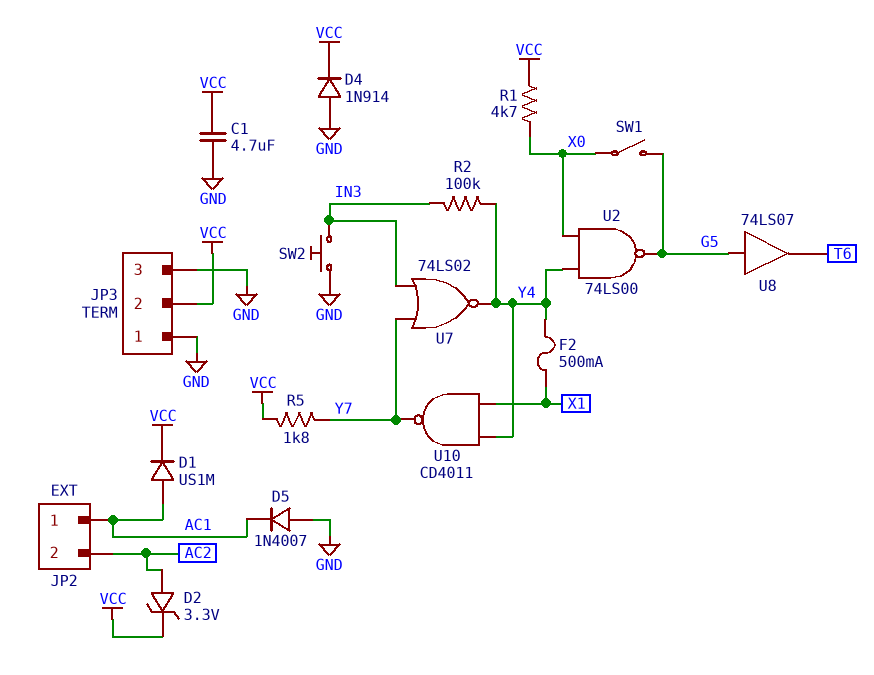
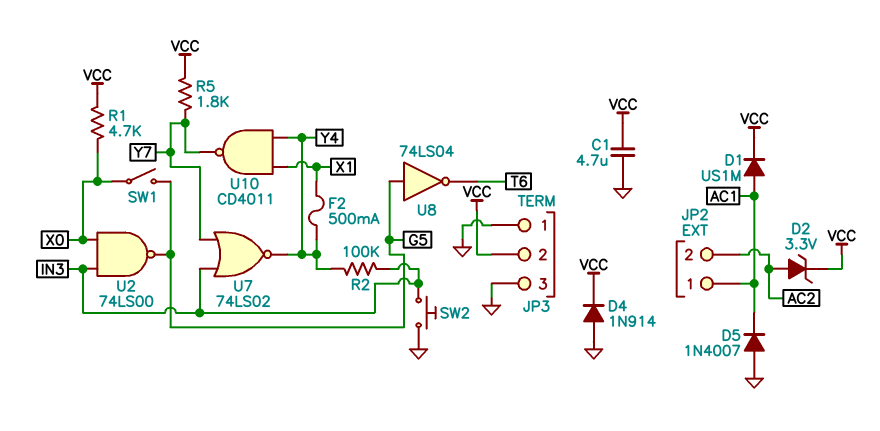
U2: NAND 74LS00 (in X0, in Y4, out G5) -> NAND 74LS00 (in IN3, in X0, out G5)
U8: buffer 74LS07 (in G5, out T6) -> NOT 74LS04 (in G5, out T6)

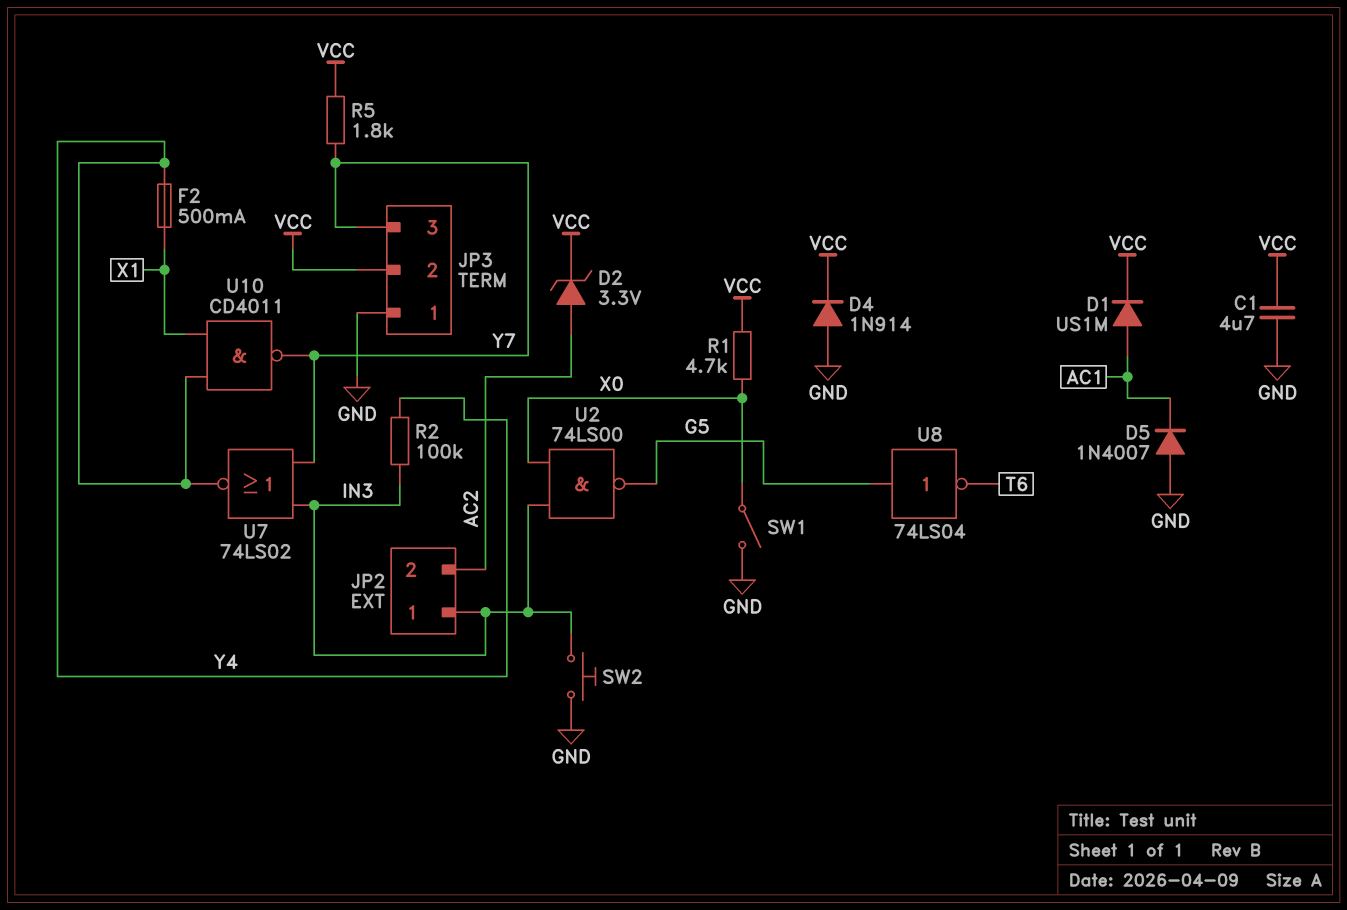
JP2 pin 1: AC1 -> IN3
JP3 pin 3: GND -> Y7
SW1: switch (G5, X0) -> switch (GND, X0)

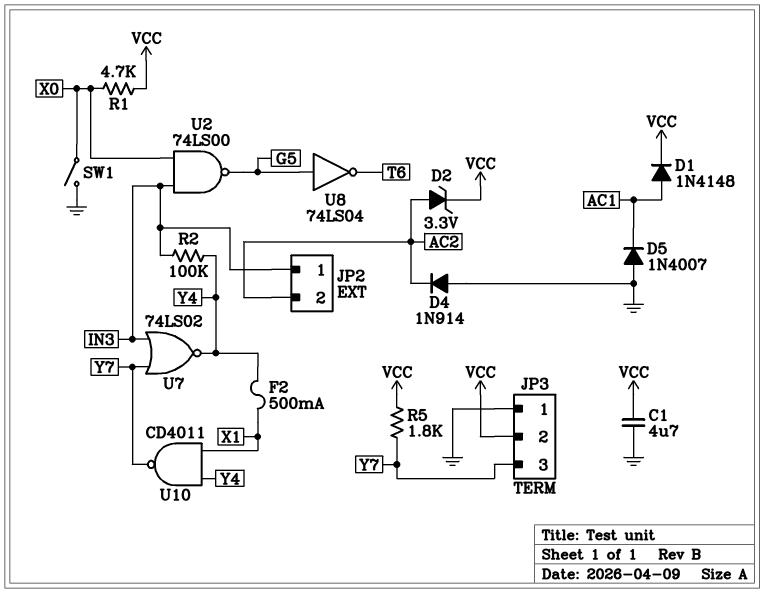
D1: diode US1M (A AC1, K VCC) -> diode 1N4148 (A AC1, K VCC)
D4: diode 1N914 (A GND, K VCC) -> diode 1N914 (A GND, K AC2)
SW2: button (GND, IN3) -> none

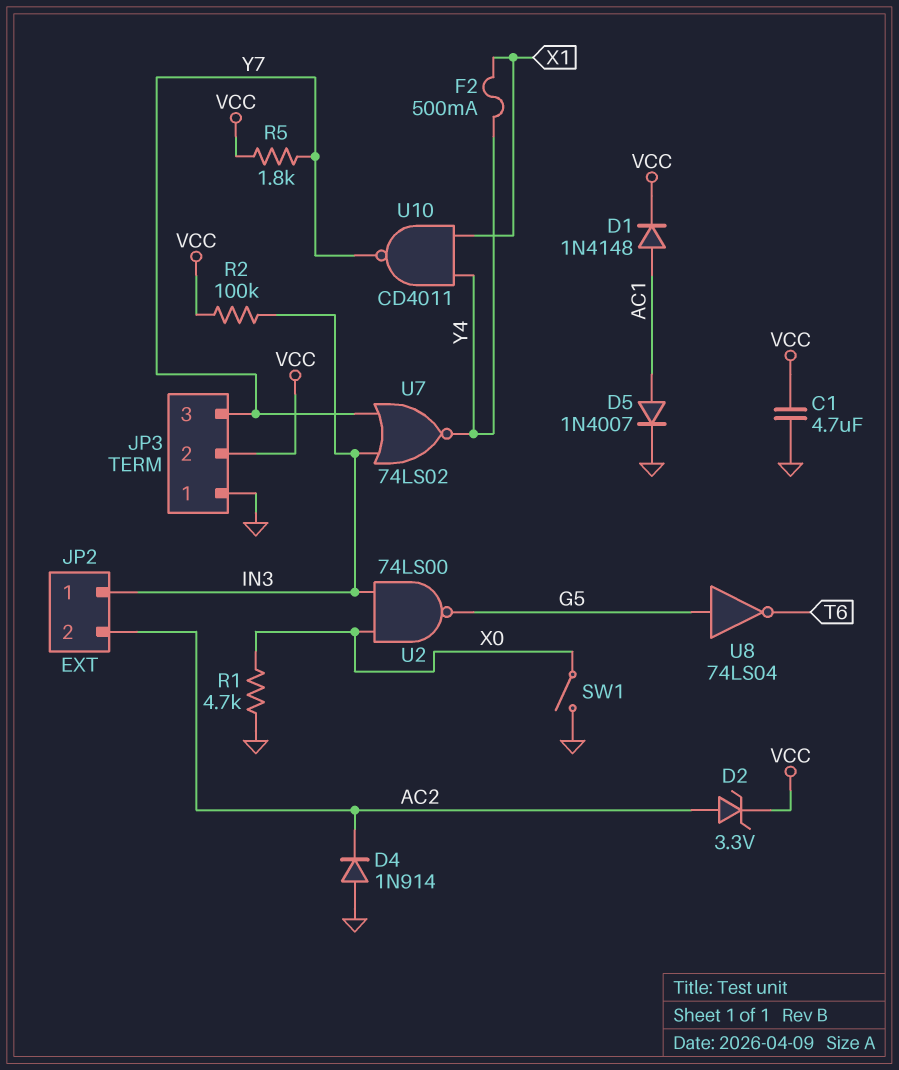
D5: diode 1N4007 (A GND, K AC1) -> diode 1N4007 (A AC1, K GND)
R1: 4.7k (VCC, X0) -> 4.7k (GND, X0)
R2: 100k (IN3, Y4) -> 100k (IN3, VCC)

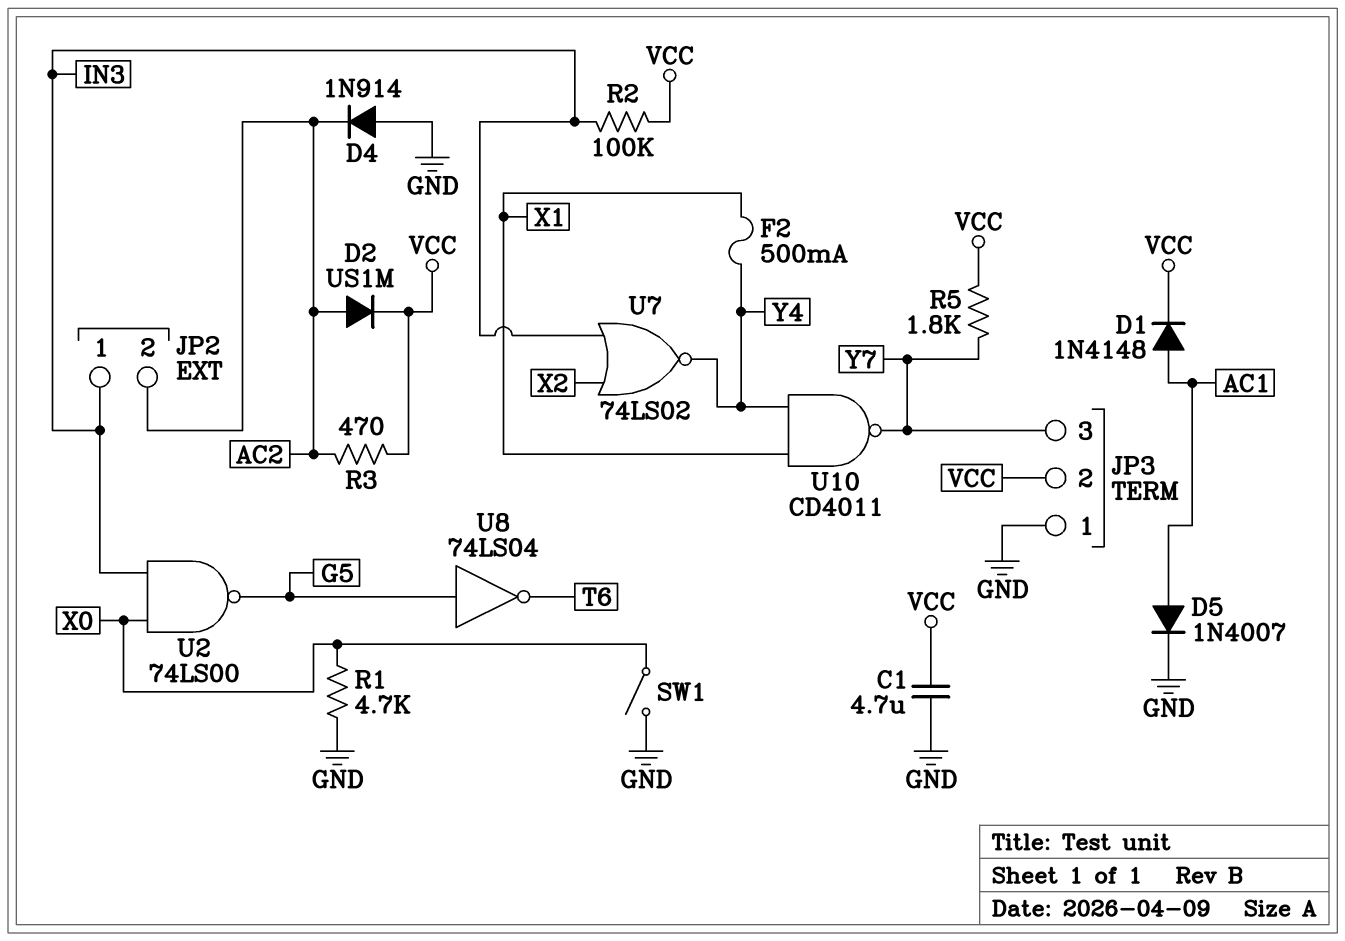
D2: zener 3.3V (A AC2, K VCC) -> diode US1M (A AC2, K VCC)
R3: none -> 470 (AC2, VCC)
U7: NOR 74LS02 (in IN3, in Y7, out Y4) -> NOR 74LS02 (in IN3, in X2, out Y4)

